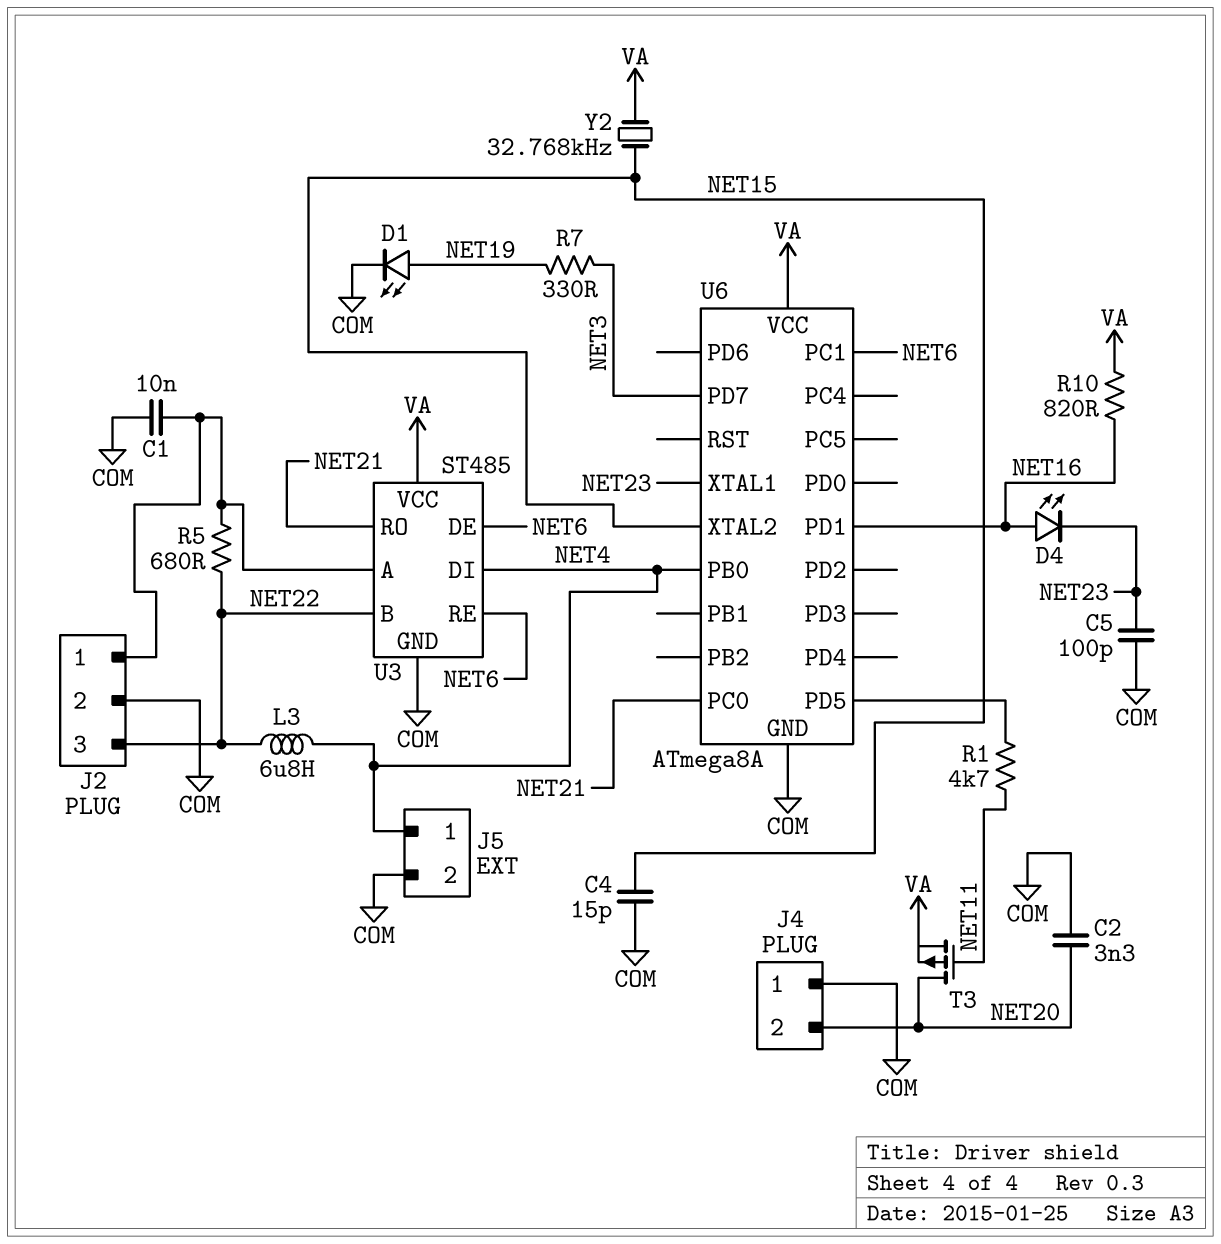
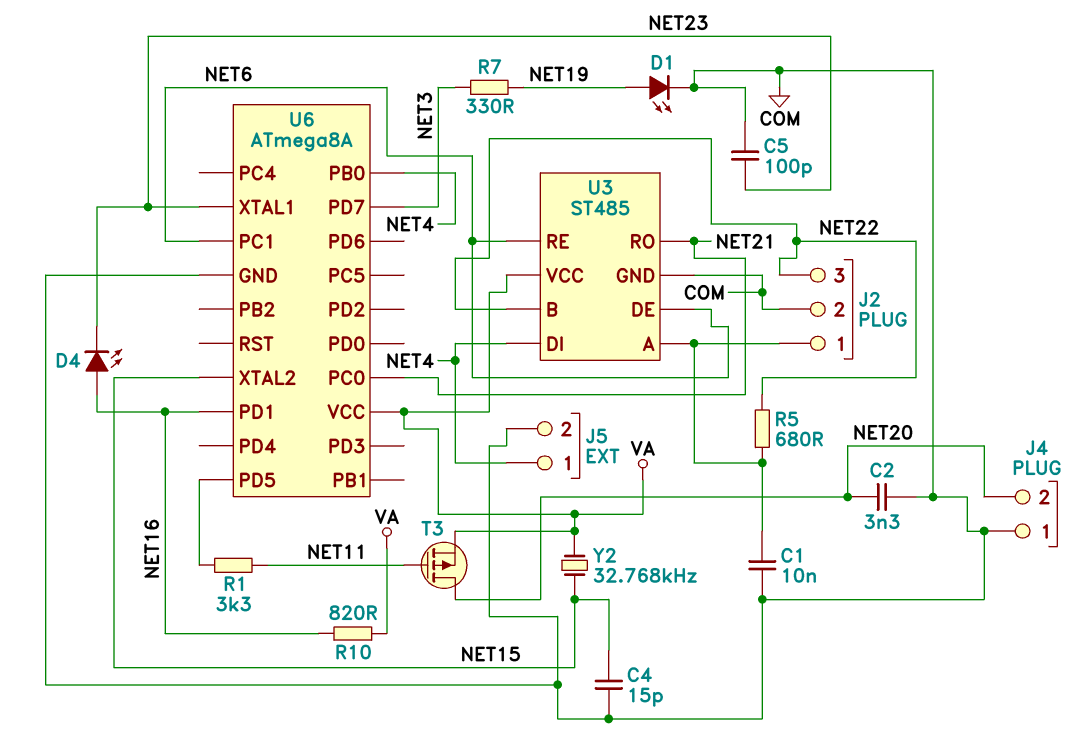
L3: 6.8uH (NET4, NET22) -> none
R1: 4.7k (NET11, U6/PD5) -> 3.3k (NET11, U6/PD5)

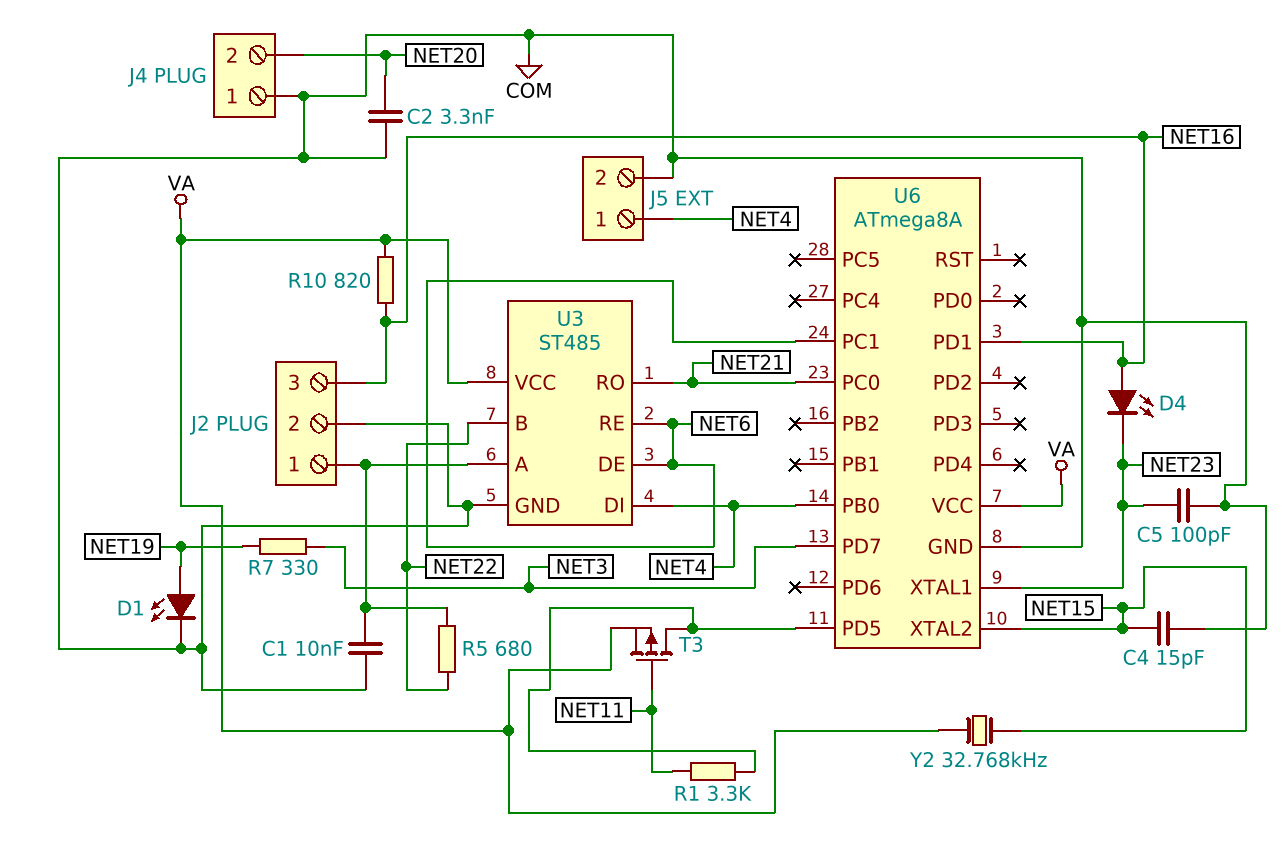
J2 pin 3: NET22 -> NET16
T3: PMOS (G NET11, D NET20, S VA) -> PMOS (G NET11, D U6/PD5, S VA)

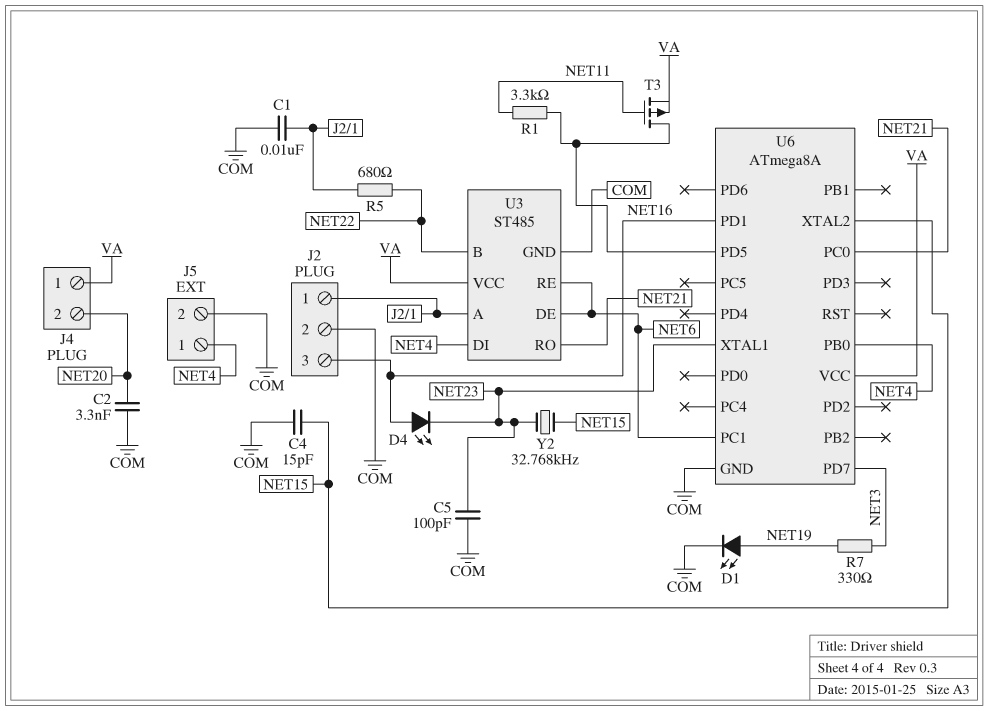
J4 pin 1: COM -> VA
R10: 820 (NET16, VA) -> none
Y2: 32.768kHz (NET15, VA) -> 32.768kHz (NET15, NET23)

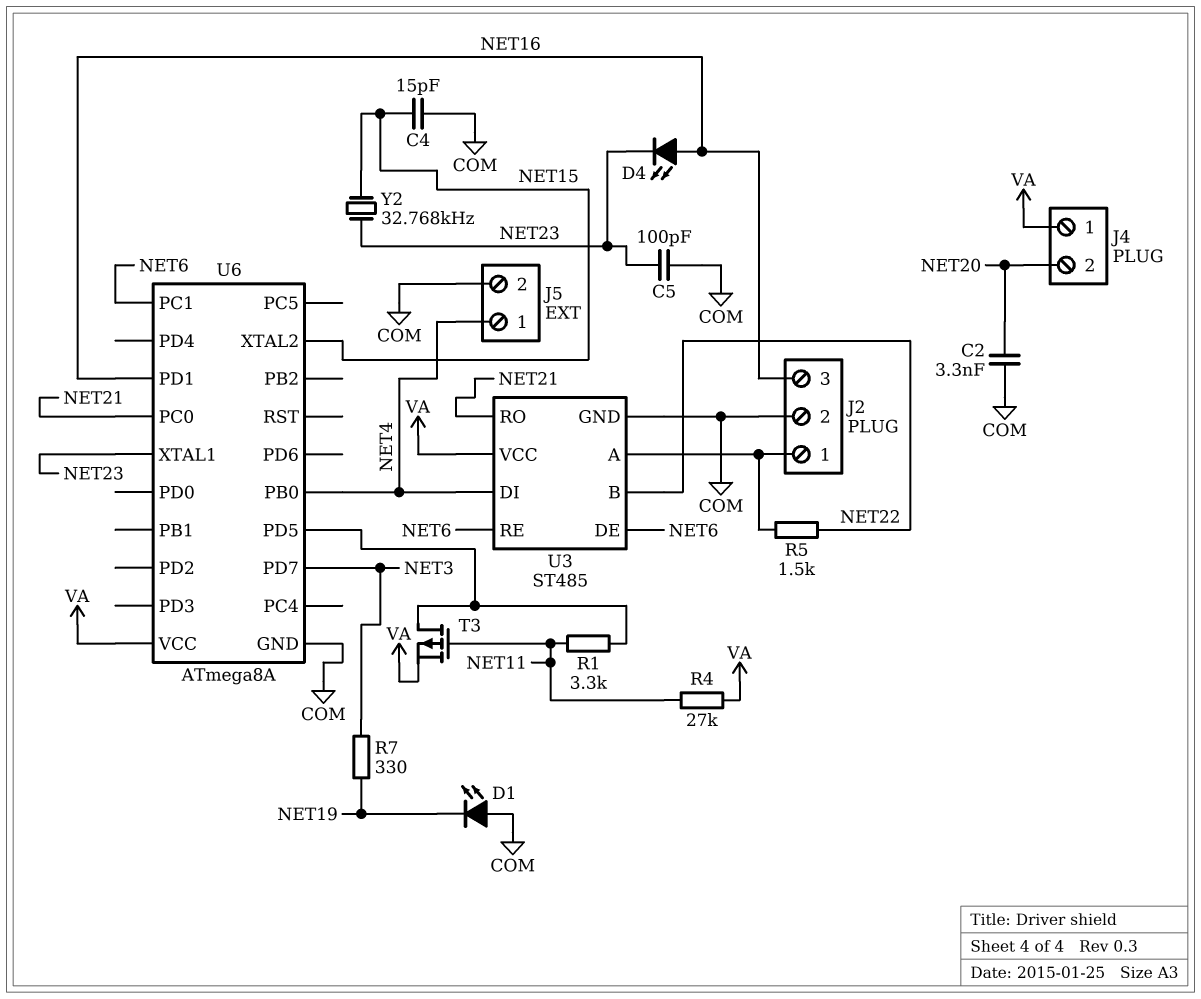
C1: 10nF (COM, J2/1) -> none
D1: LED (A NET19, K COM) -> LED (A COM, K NET19)
R4: none -> 27k (NET11, VA)
R5: 680 (J2/1, NET22) -> 1.5k (J2/1, NET22)

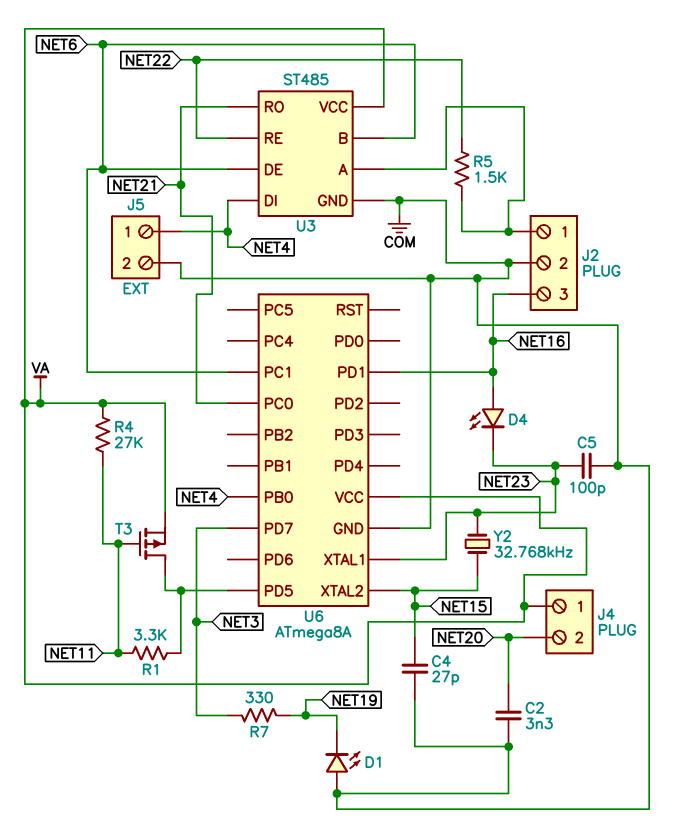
C4: 15pF (COM, NET15) -> 27pF (COM, NET15)
U3 pin B: NET22 -> NET6
U3 pin RE: NET6 -> NET22

